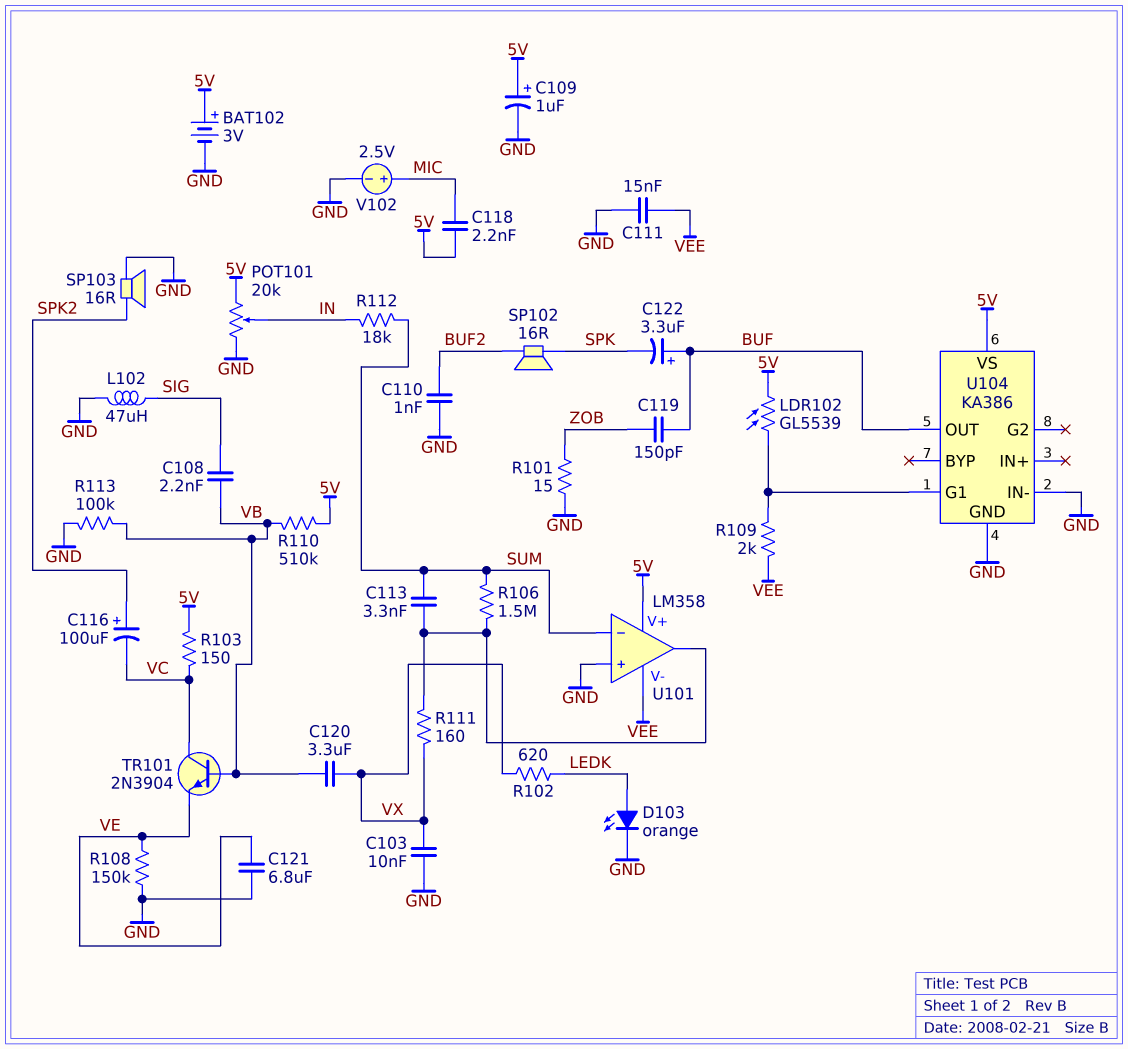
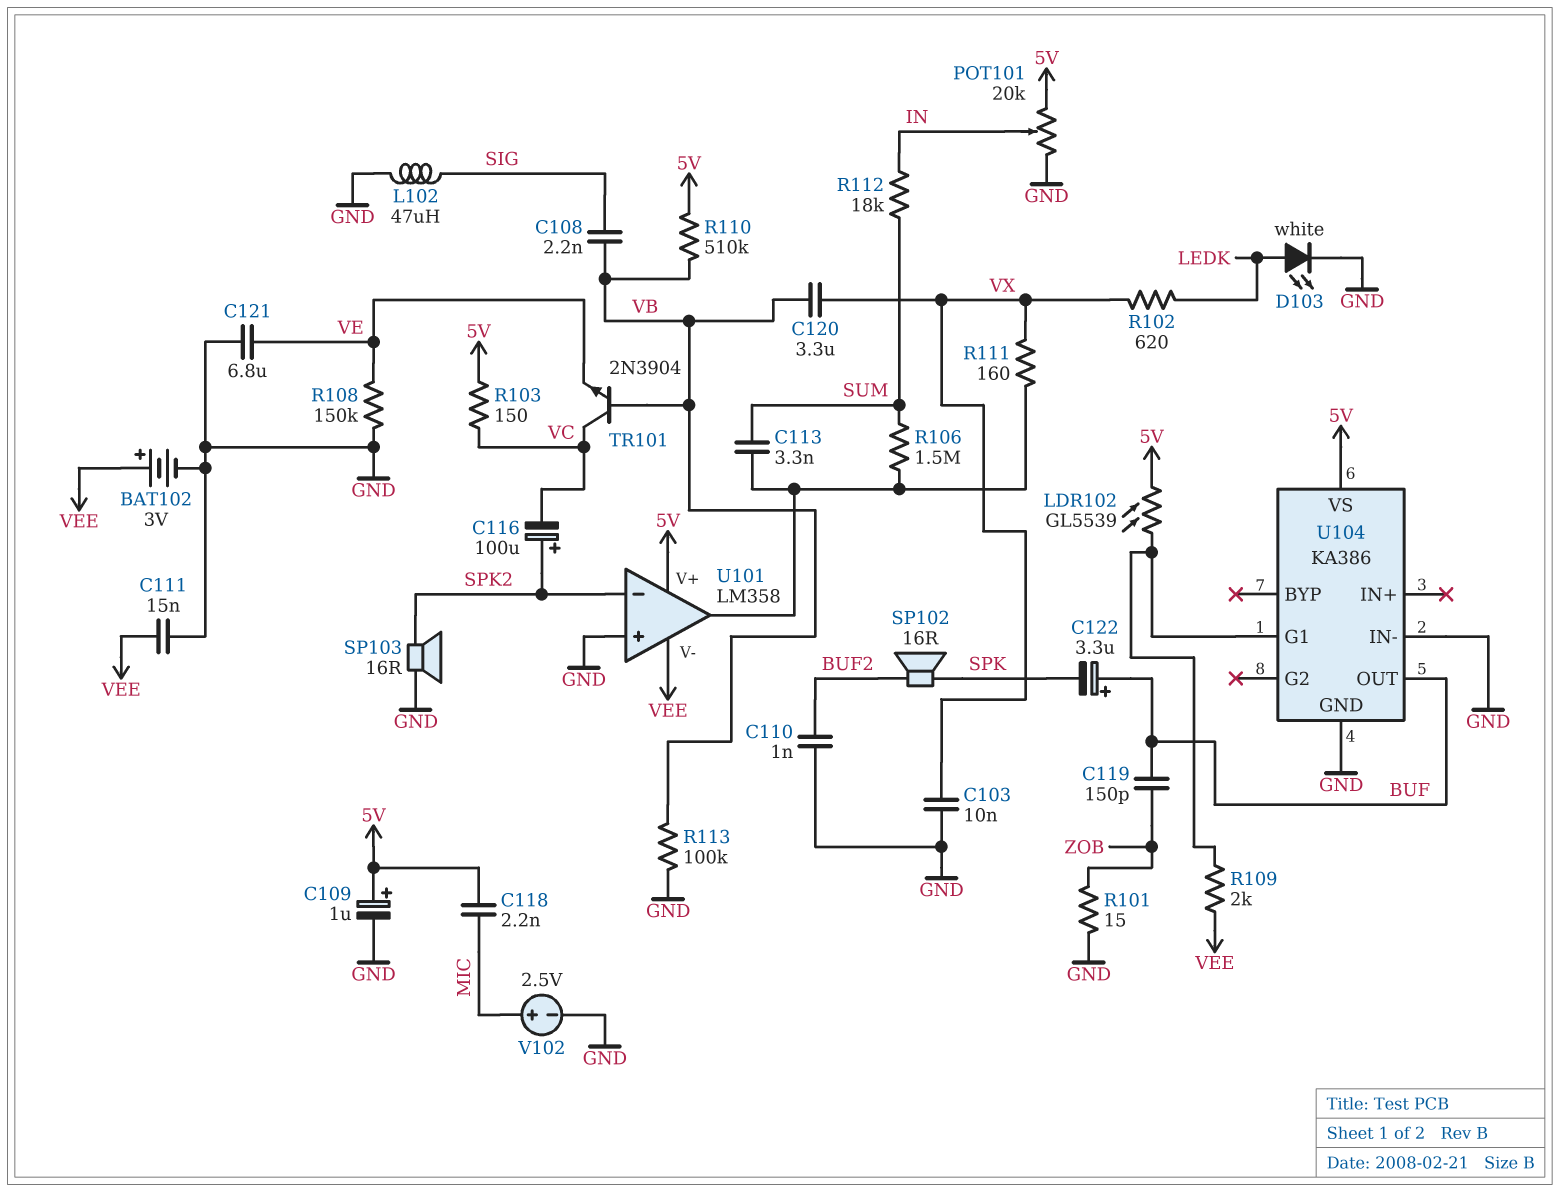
BAT102: 3V (plus 5V, minus GND) -> 3V (plus VEE, minus GND)
D103: LED orange (A LEDK, K GND) -> LED white (A LEDK, K GND)
U101 pin in-: SUM -> SPK2

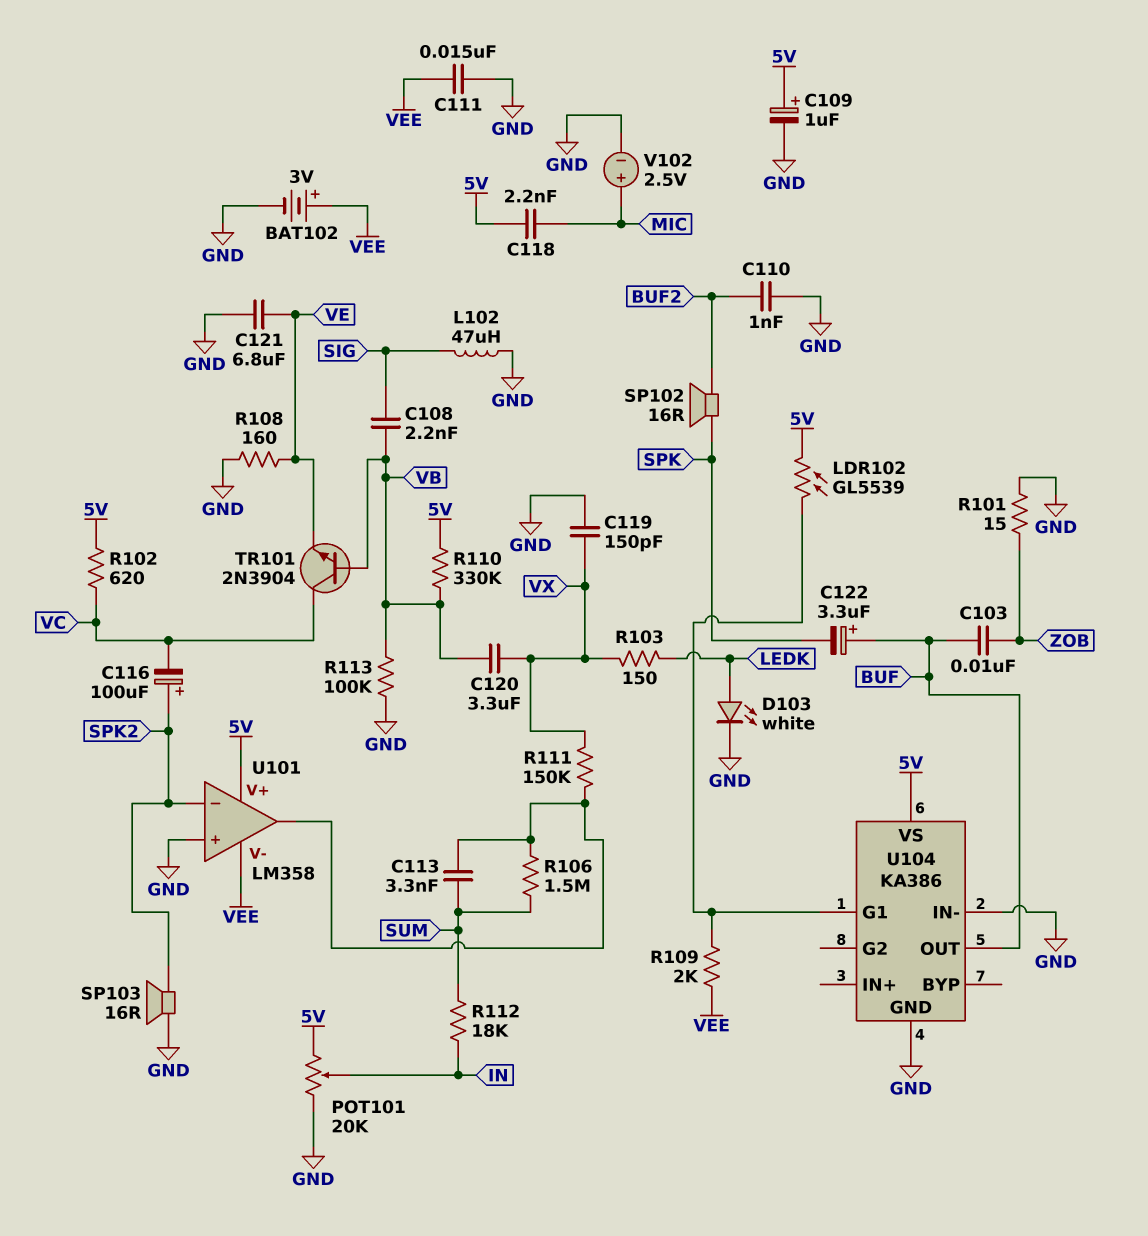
C103: 10nF (GND, VX) -> 10nF (BUF, ZOB)
C119: 150pF (BUF, ZOB) -> 150pF (GND, VX)
R102: 620 (LEDK, VX) -> 620 (5V, VC)
R103: 150 (5V, VC) -> 150 (LEDK, VX)
R108: 150k (GND, VE) -> 160 (GND, VE)
R110: 510k (5V, VB) -> 330k (5V, VB)
R111: 160 (U101/out, VX) -> 150k (U101/out, VX)

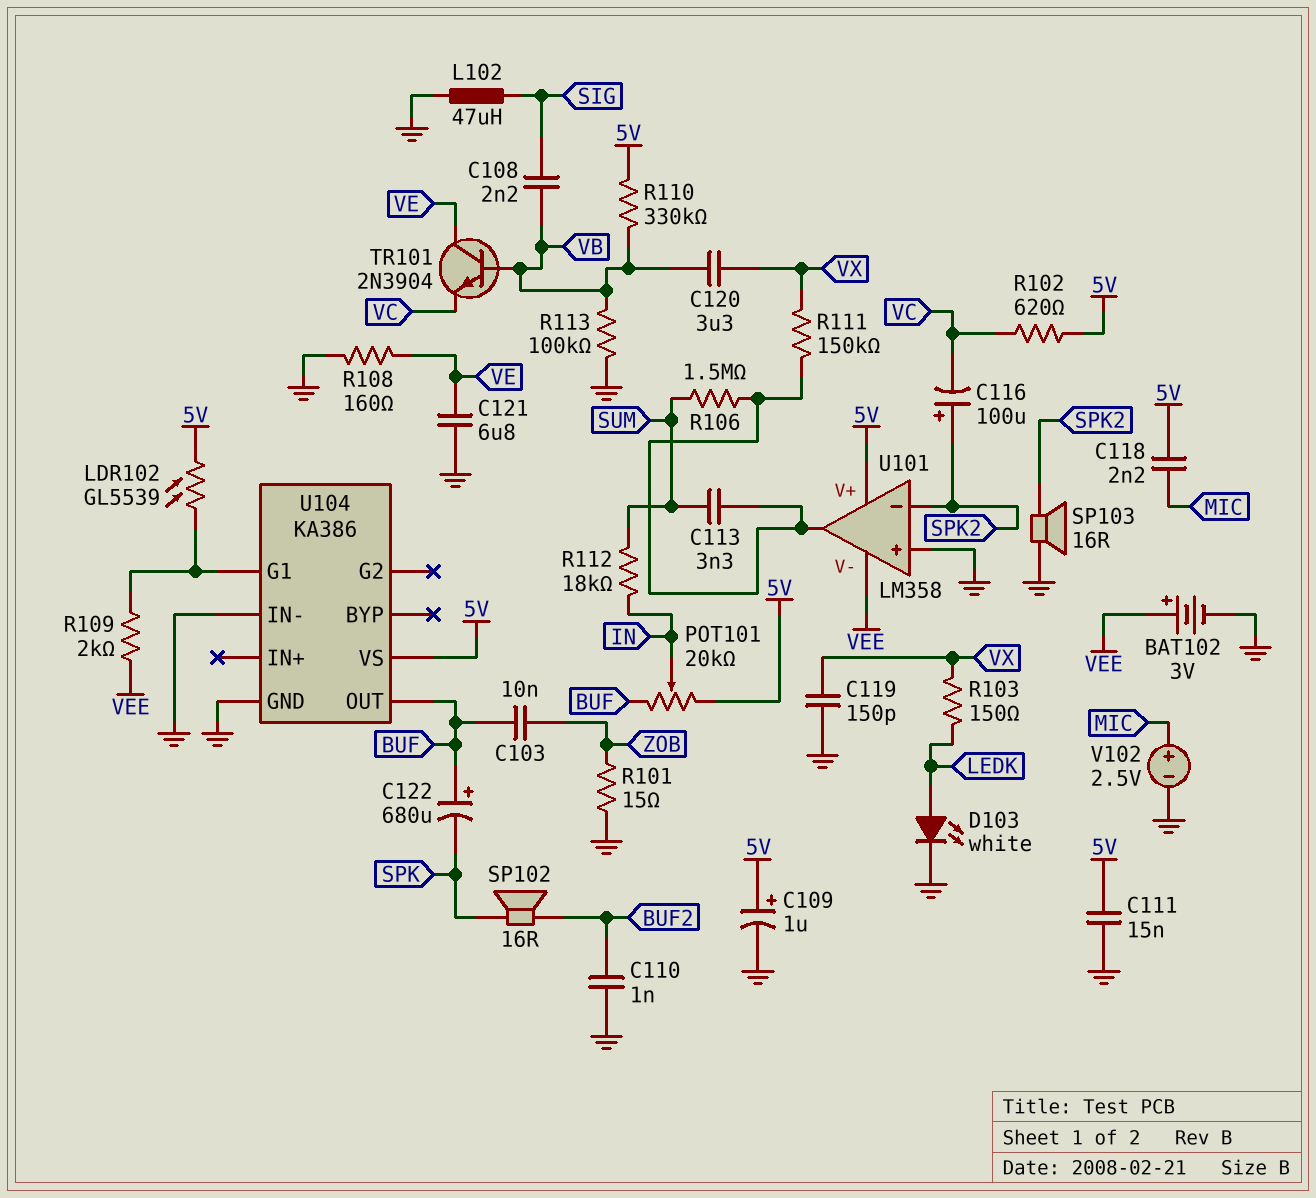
C111: 15nF (GND, VEE) -> 15nF (5V, GND)
C122: 3.3uF (plus BUF, minus SPK) -> 680uF (plus BUF, minus SPK)
POT101: 20k (5V, GND, wiper IN) -> 20k (5V, BUF, wiper IN)
TR101: NPN 2N3904 (B VB, C VC, E VE) -> NPN 2N3904 (B VB, C VE, E VC)

